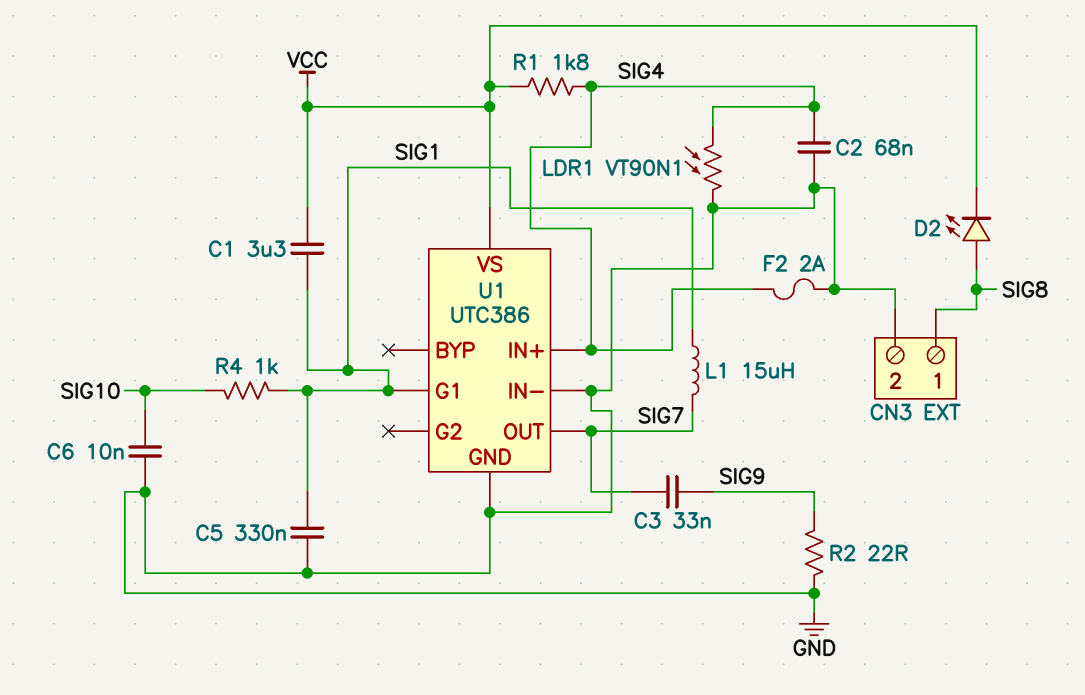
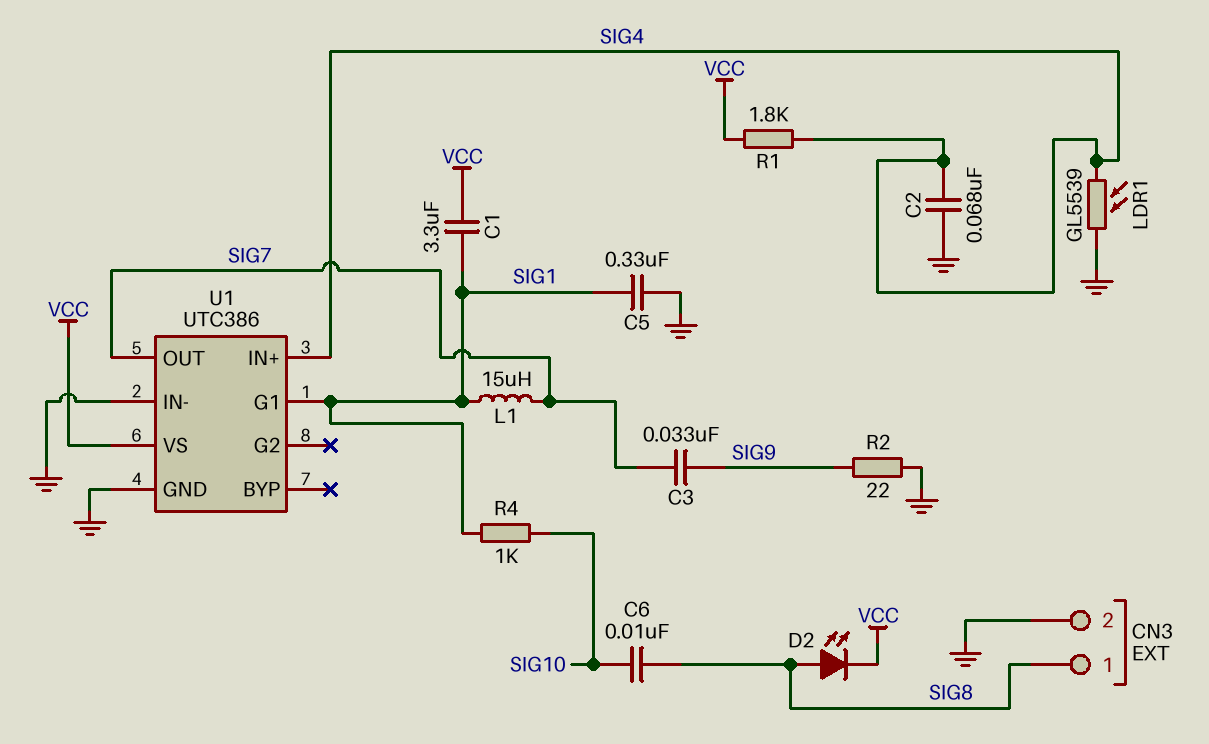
C6: 10nF (GND, SIG10) -> 10nF (SIG8, SIG10)
F2: 2A (GND, SIG4) -> none
LDR1: VT90N1 (GND, SIG4) -> GL5539 (GND, SIG4)

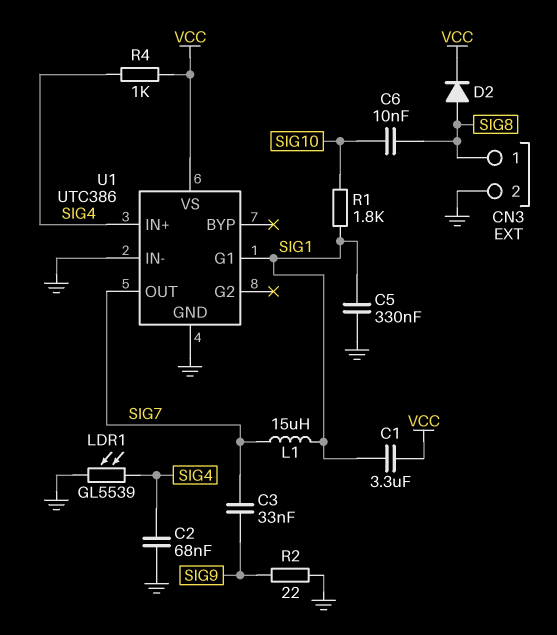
D2: LED (A SIG8, K VCC) -> diode (A SIG8, K VCC)
R1: 1.8k (SIG4, VCC) -> 1.8k (SIG1, SIG10)
R4: 1k (SIG1, SIG10) -> 1k (SIG4, VCC)

